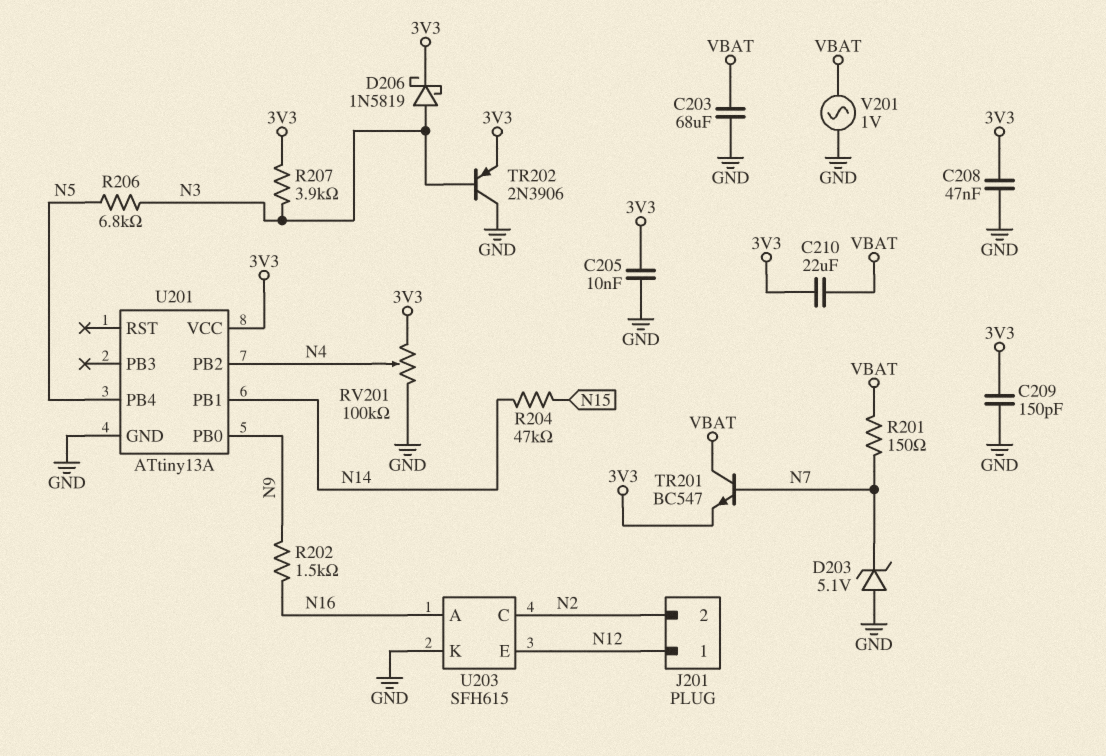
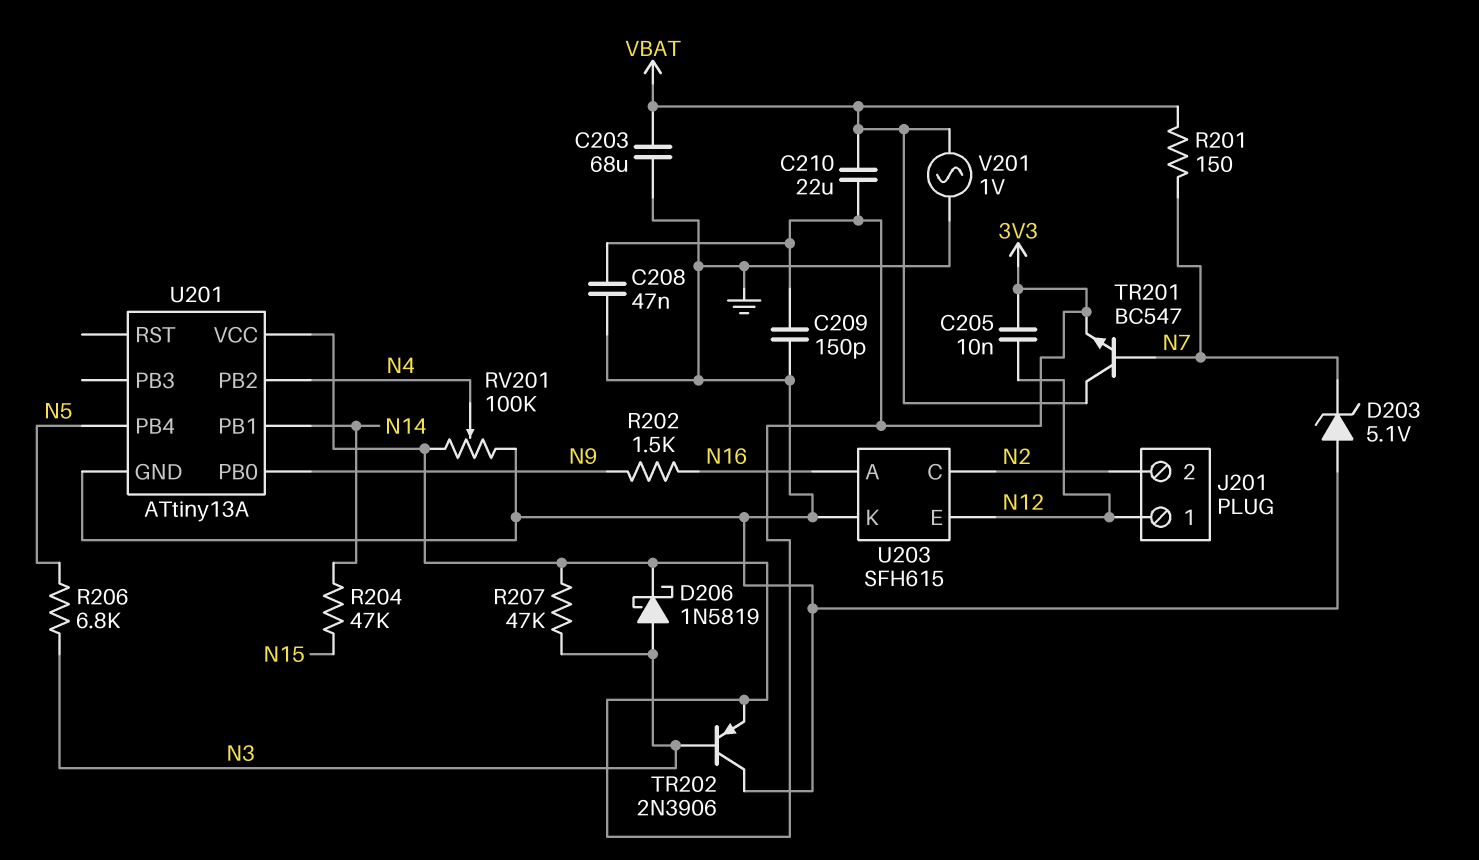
C205: 10nF (3V3, GND) -> 10nF (3V3, N12)
R207: 3.9k (3V3, N3) -> 47k (3V3, N3)

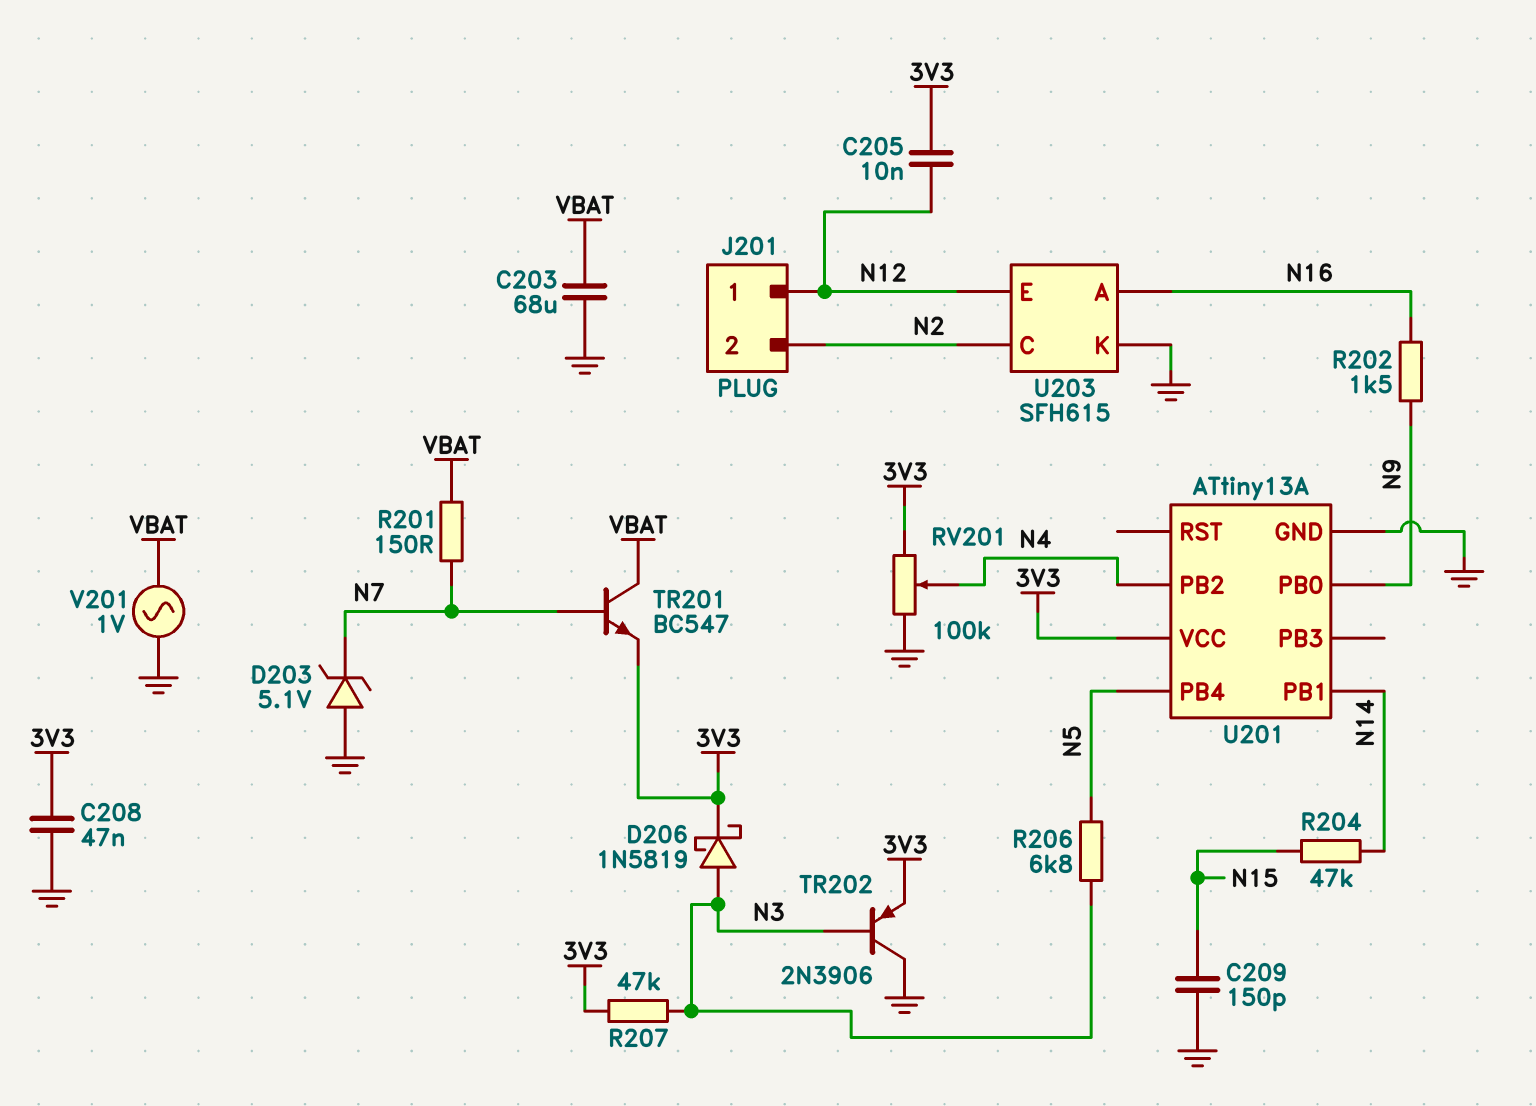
C209: 150pF (3V3, GND) -> 150pF (GND, N15)
C210: 22uF (3V3, VBAT) -> none

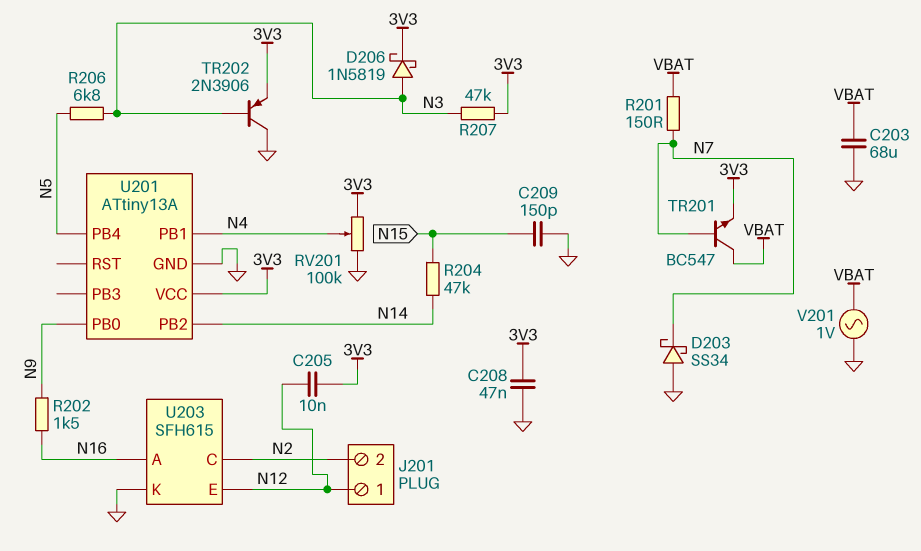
D203: zener 5.1V (A GND, K N7) -> schottky SS34 (A GND, K N7)
U201 pin PB1: N14 -> N4
U201 pin PB2: N4 -> N14

